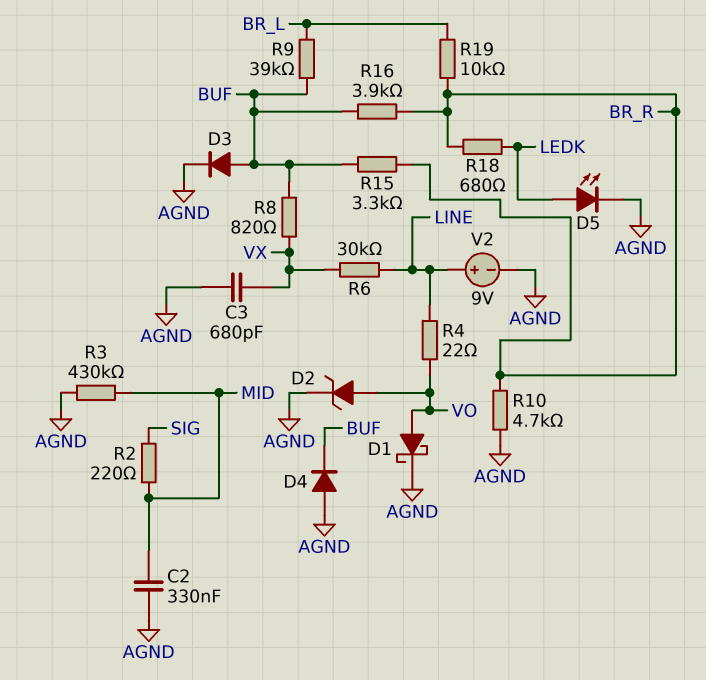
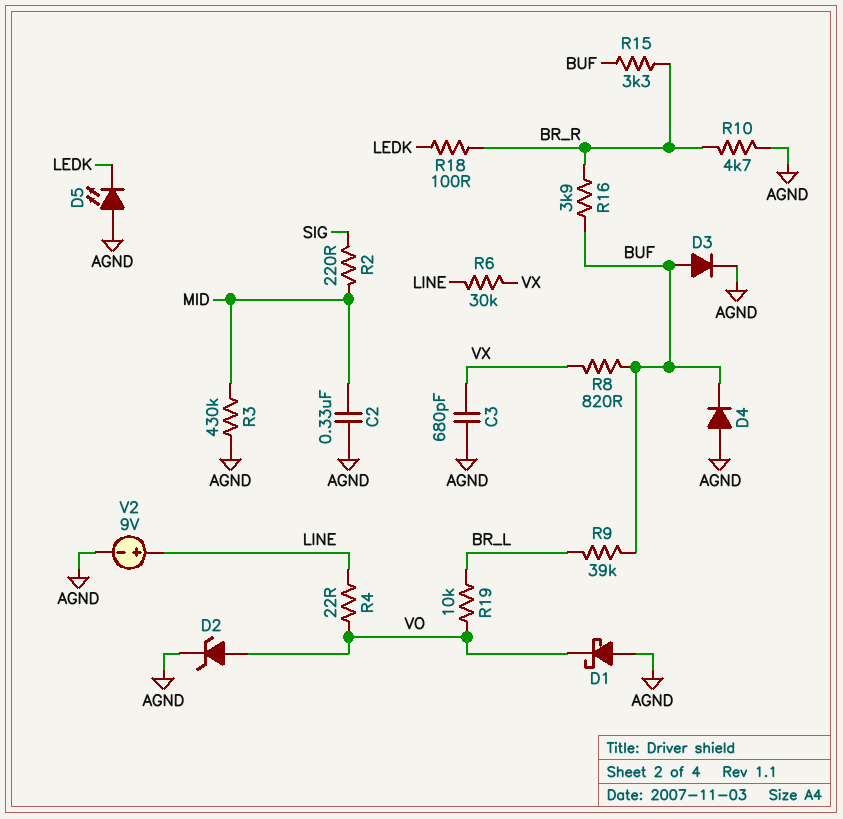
D1: schottky (A VO, K AGND) -> schottky (A AGND, K VO)
D5: LED (A LEDK, K AGND) -> LED (A AGND, K LEDK)
R18: 680 (BR_R, LEDK) -> 100 (BR_R, LEDK)
R19: 10k (BR_L, BR_R) -> 10k (BR_L, VO)

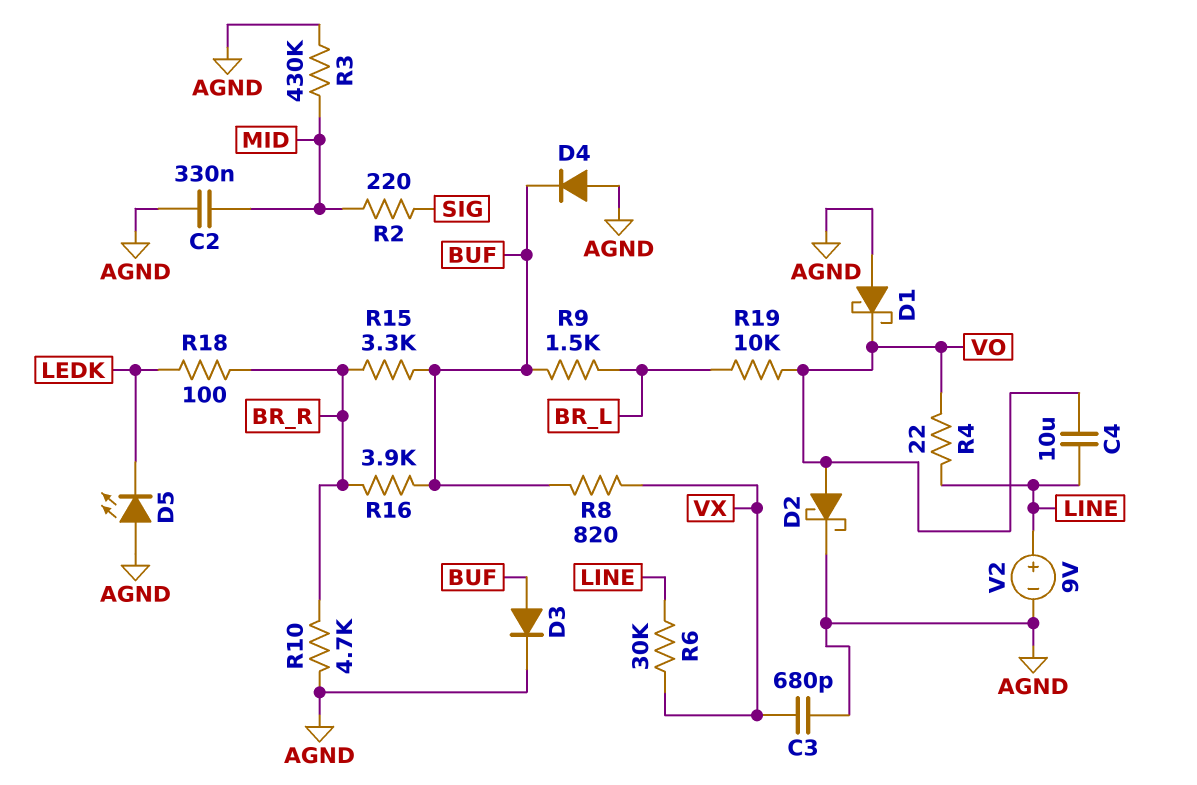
C4: none -> 10uF (LINE, VO)
D2: zener (A VO, K AGND) -> schottky (A VO, K AGND)
R9: 39k (BR_L, BUF) -> 1.5k (BR_L, BUF)

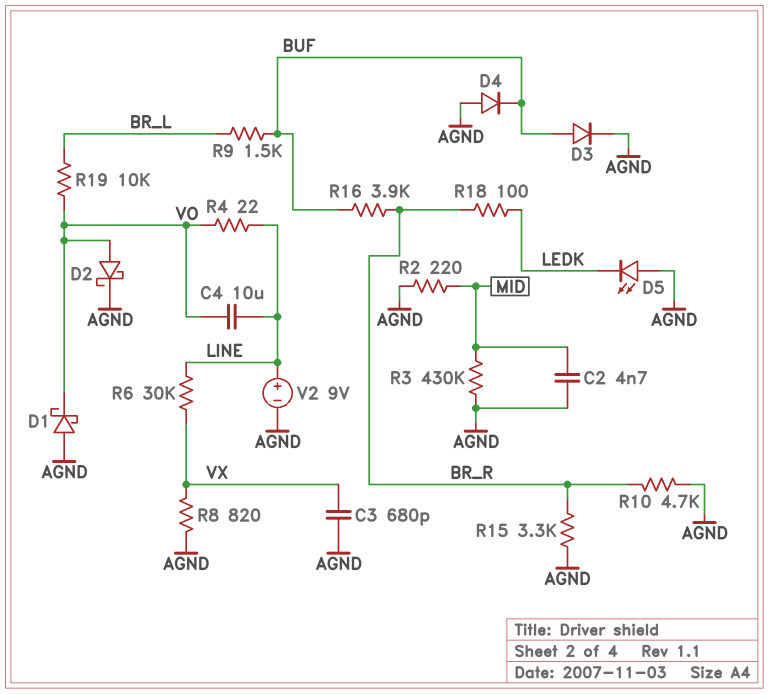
C2: 330nF (AGND, MID) -> 4.7nF (AGND, MID)
R2: 220 (MID, SIG) -> 220 (AGND, MID)
R8: 820 (BUF, VX) -> 820 (AGND, VX)
R15: 3.3k (BR_R, BUF) -> 3.3k (AGND, BR_R)

